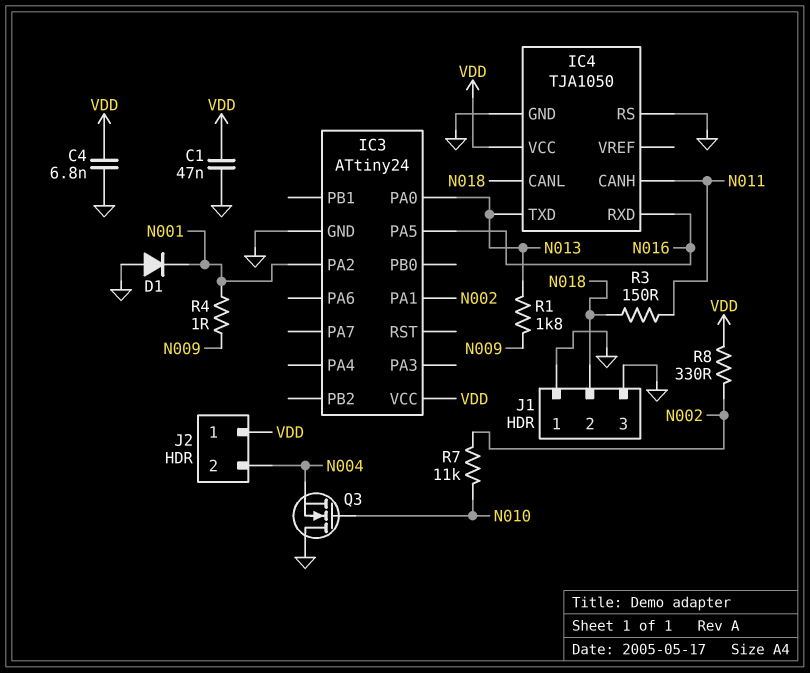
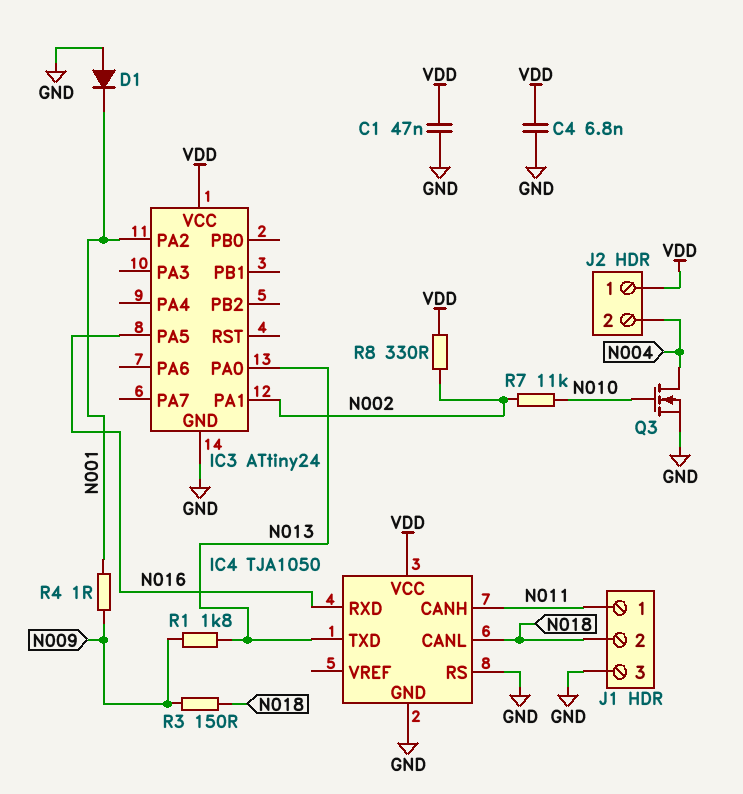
J1 pin 1: GND -> N011
Q3: NMOS (G N010, D GND, S N004) -> NMOS (G N010, D N004, S GND)
R3: 150 (N011, N018) -> 150 (N009, N018)

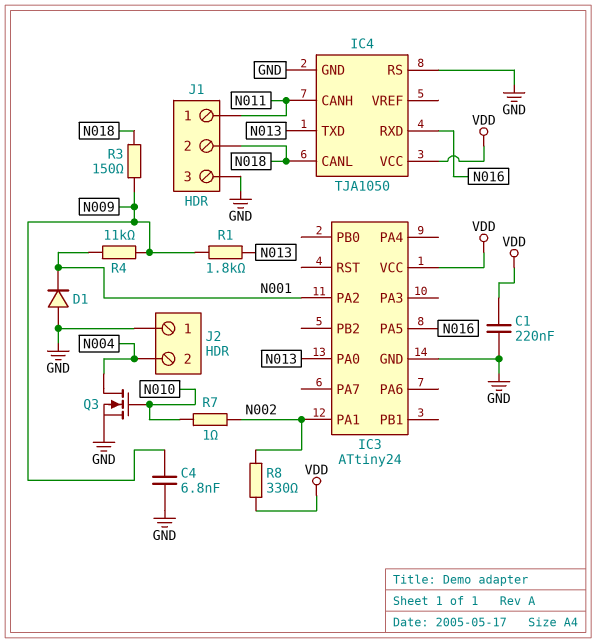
C1: 47nF (GND, VDD) -> 220nF (GND, VDD)
C4: 6.8nF (GND, VDD) -> 6.8nF (GND, N009)
J2 pin 1: VDD -> GND
R4: 1 (N001, N009) -> 11k (N001, N009)
R7: 11k (N002, N010) -> 1 (N002, N010)

